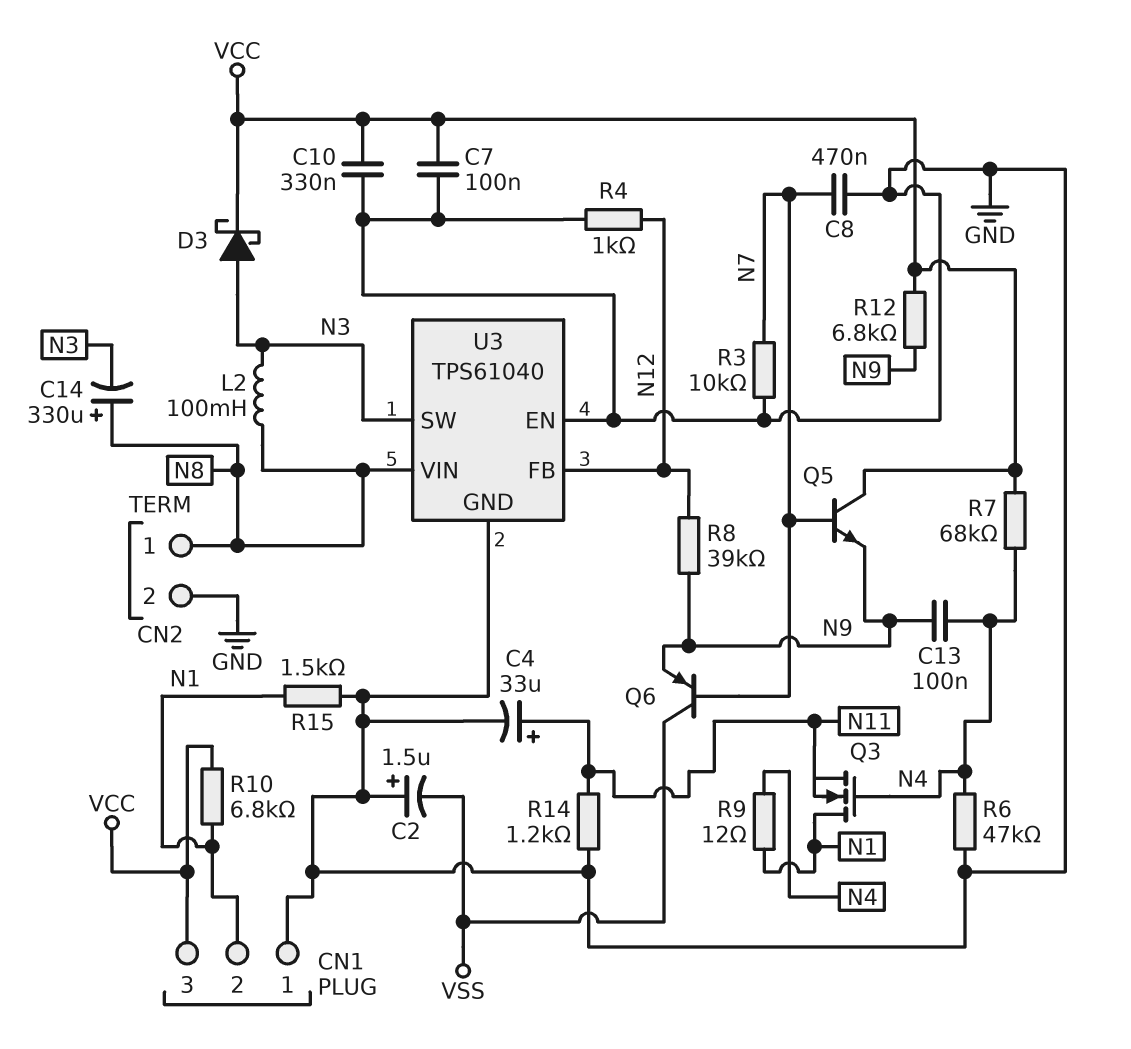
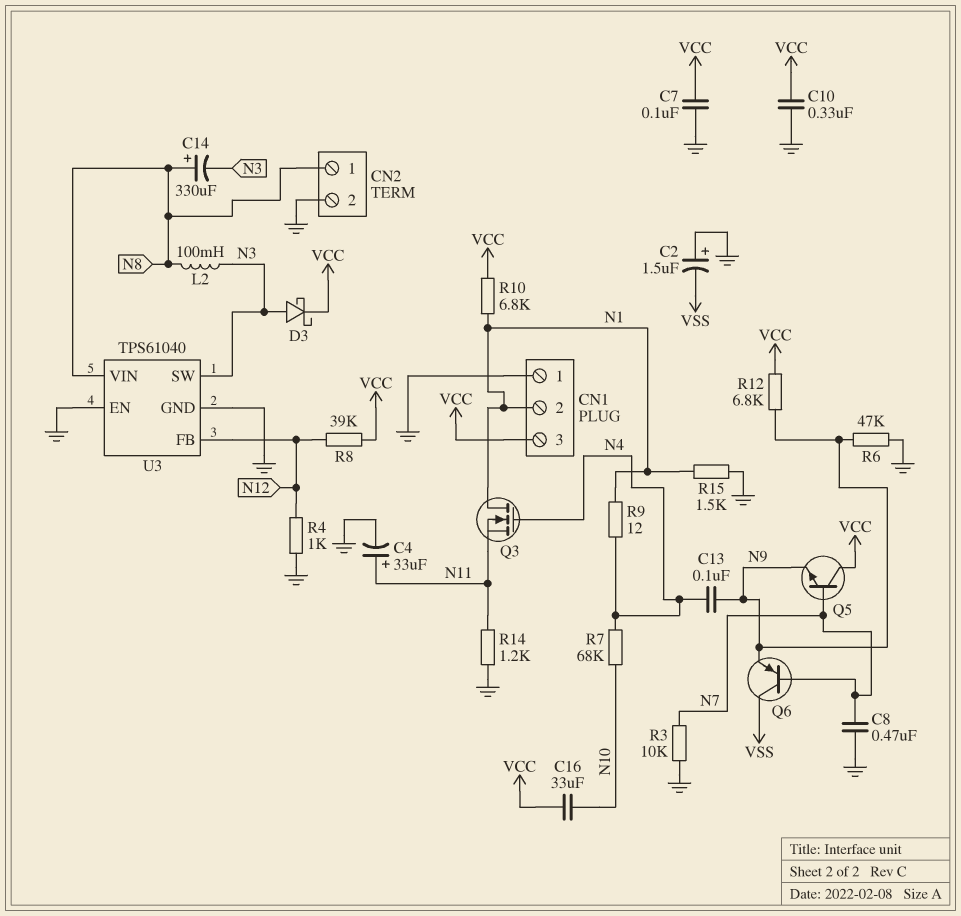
C16: none -> 33uF (N10, VCC)
R6: 47k (GND, N4) -> 47k (GND, N9)
R7: 68k (N4, VCC) -> 68k (N4, N10)
R8: 39k (N9, N12) -> 39k (N12, VCC)

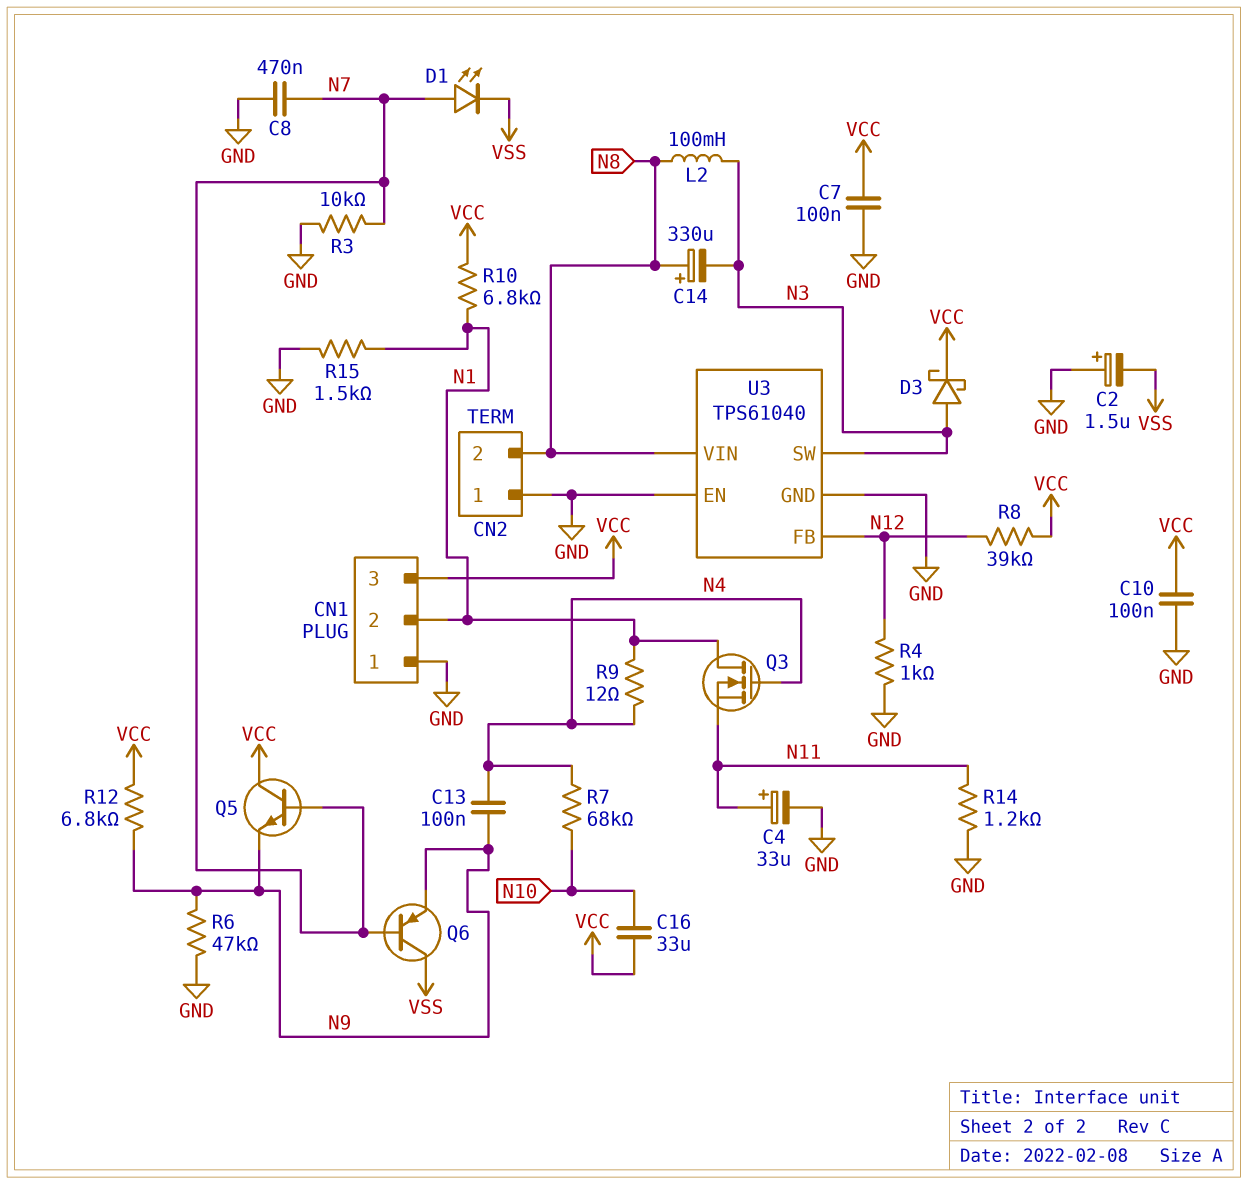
C10: 330nF (GND, VCC) -> 100nF (GND, VCC)
CN2 pin 1: N8 -> GND
CN2 pin 2: GND -> N8
D1: none -> LED (A N7, K VSS)

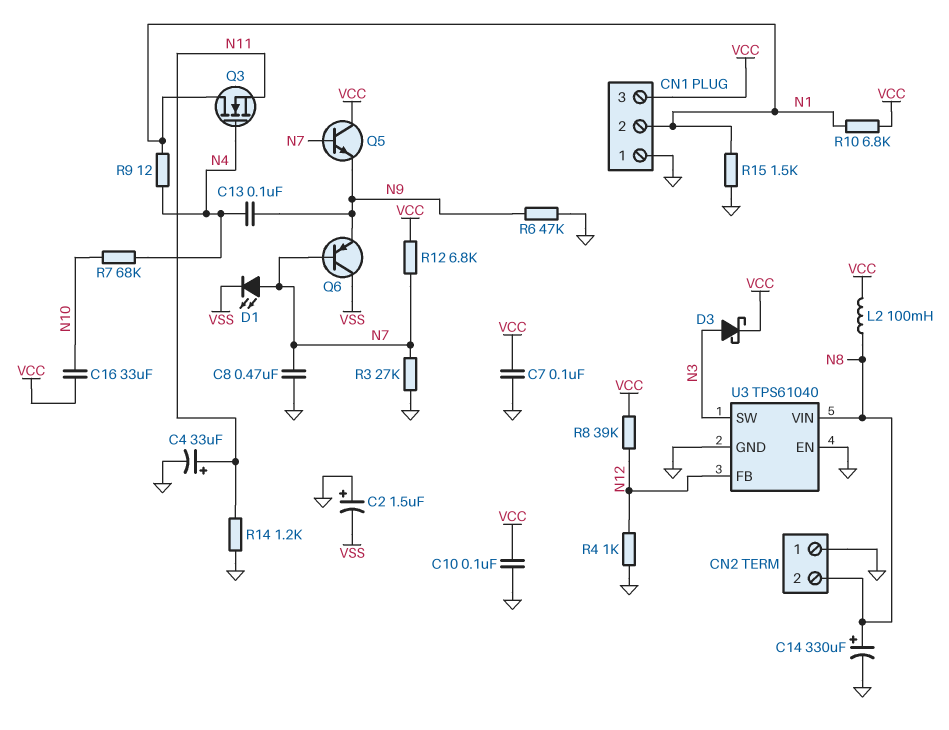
C14: 330uF (plus N8, minus N3) -> 330uF (plus N8, minus GND)
L2: 100mH (N3, N8) -> 100mH (N8, VCC)
R3: 10k (GND, N7) -> 27k (GND, N7)
R12: 6.8k (N9, VCC) -> 6.8k (N7, VCC)

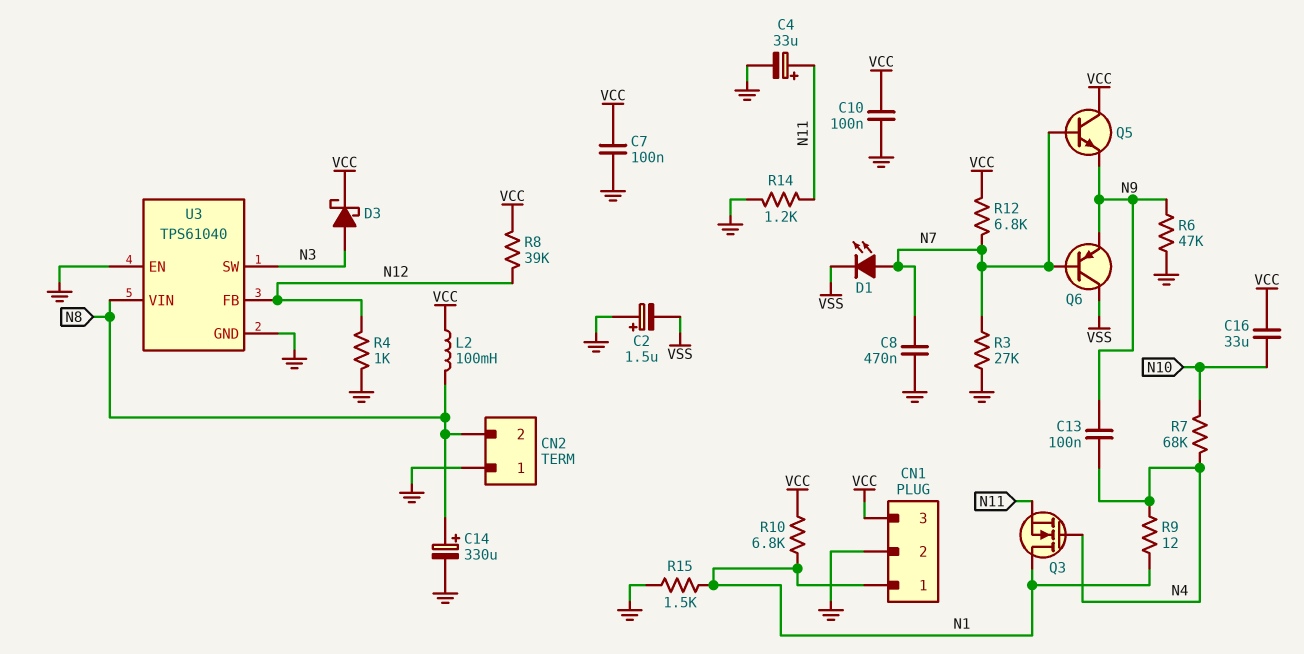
CN1 pin 1: GND -> N1
CN1 pin 2: N1 -> GND

